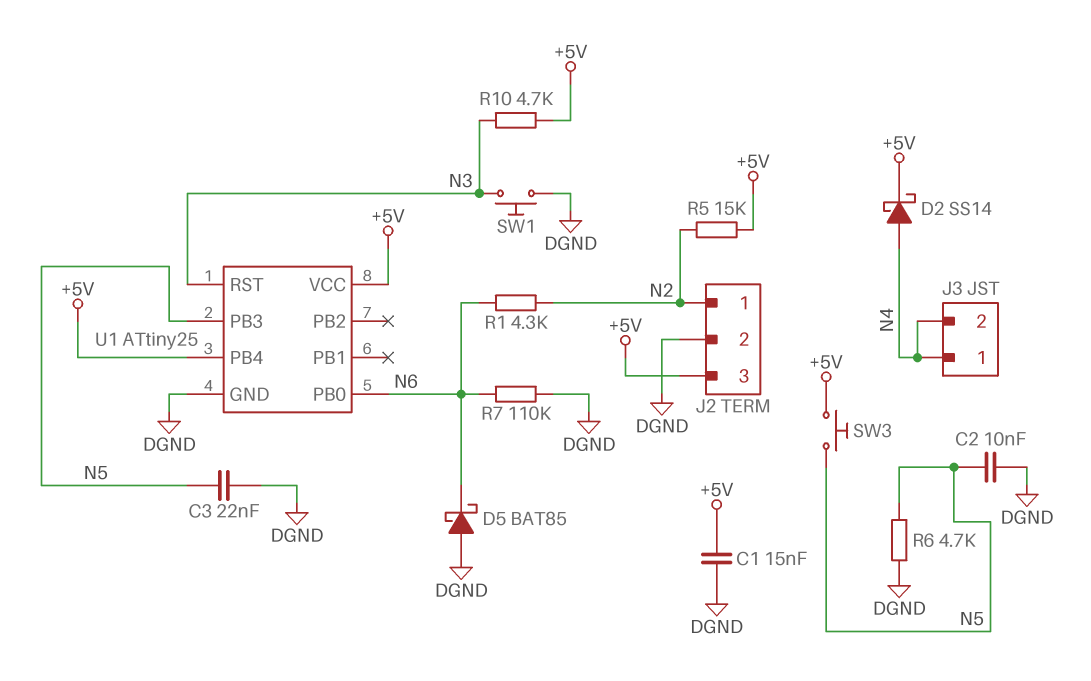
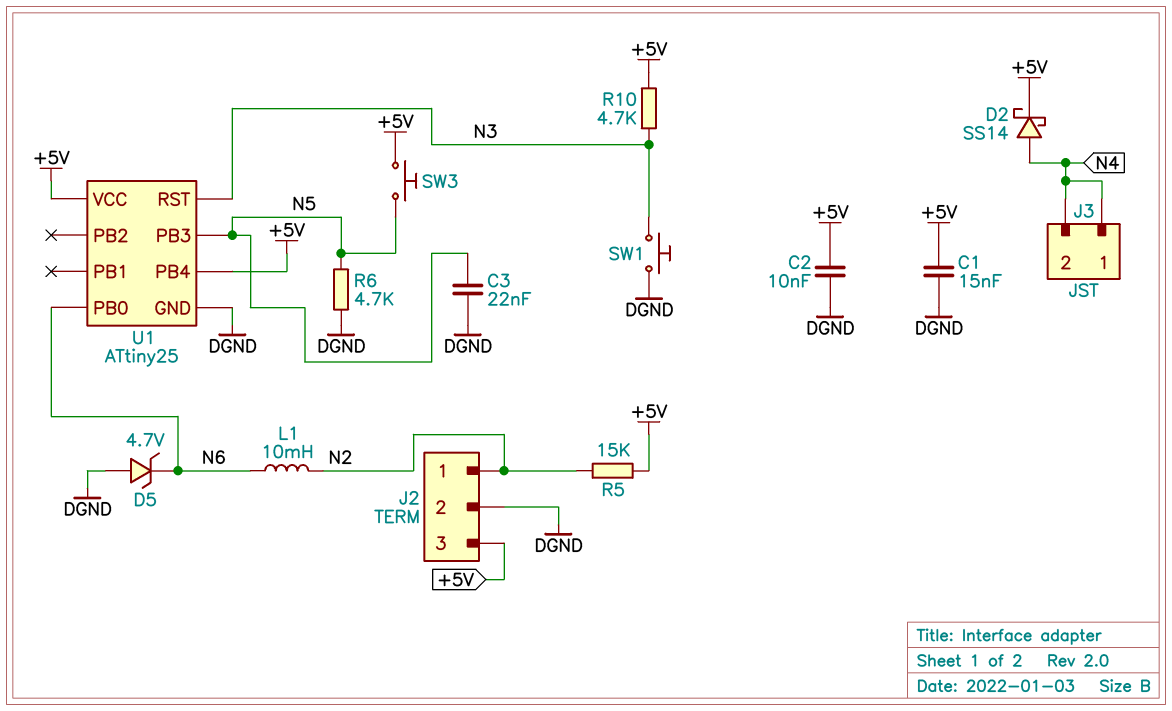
C2: 10nF (DGND, N5) -> 10nF (+5V, DGND)
D5: schottky BAT85 (A DGND, K N6) -> zener 4.7V (A DGND, K N6)
L1: none -> 10mH (N2, N6)
R1: 4.3k (N2, N6) -> none
R7: 110k (DGND, N6) -> none

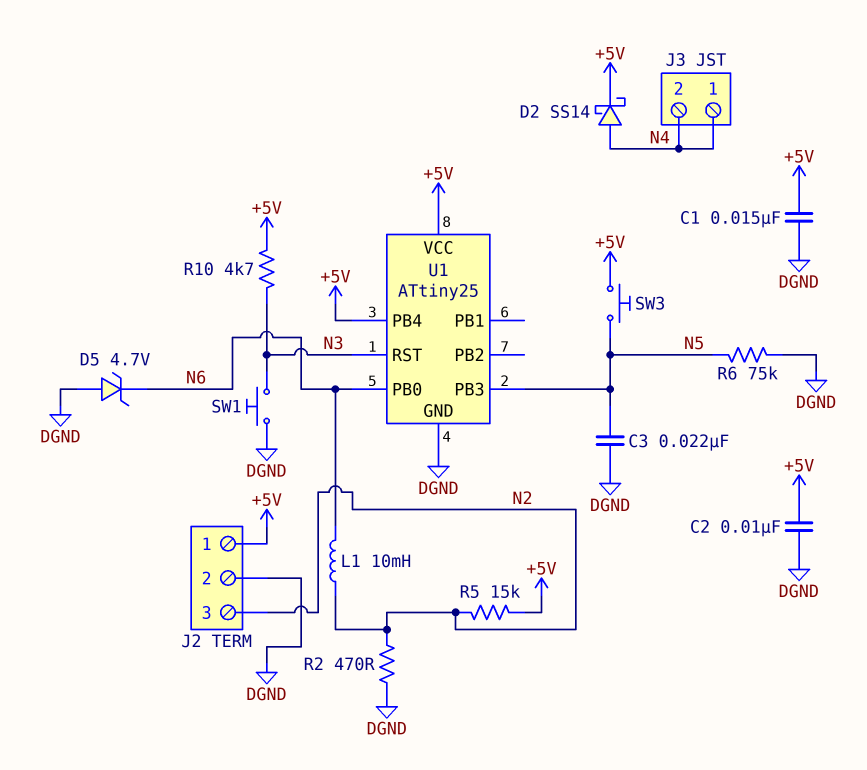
J2 pin 1: N2 -> +5V
J2 pin 3: +5V -> N2
R2: none -> 470 (DGND, N2)
R6: 4.7k (DGND, N5) -> 75k (DGND, N5)

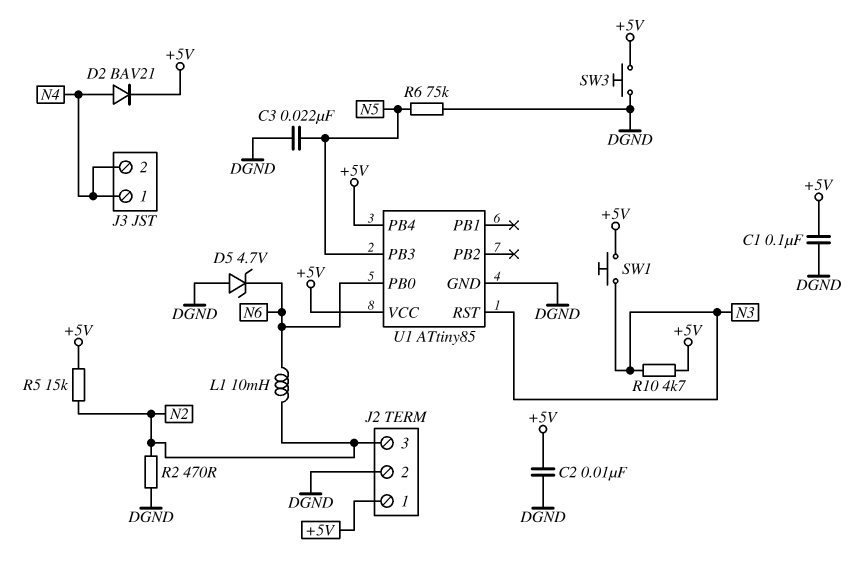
C1: 15nF (+5V, DGND) -> 100nF (+5V, DGND)
D2: schottky SS14 (A N4, K +5V) -> diode BAV21 (A N4, K +5V)
SW1: button (DGND, N3) -> button (+5V, N3)
SW3: button (+5V, N5) -> button (+5V, DGND)
U1: ATtiny25 -> ATtiny85

